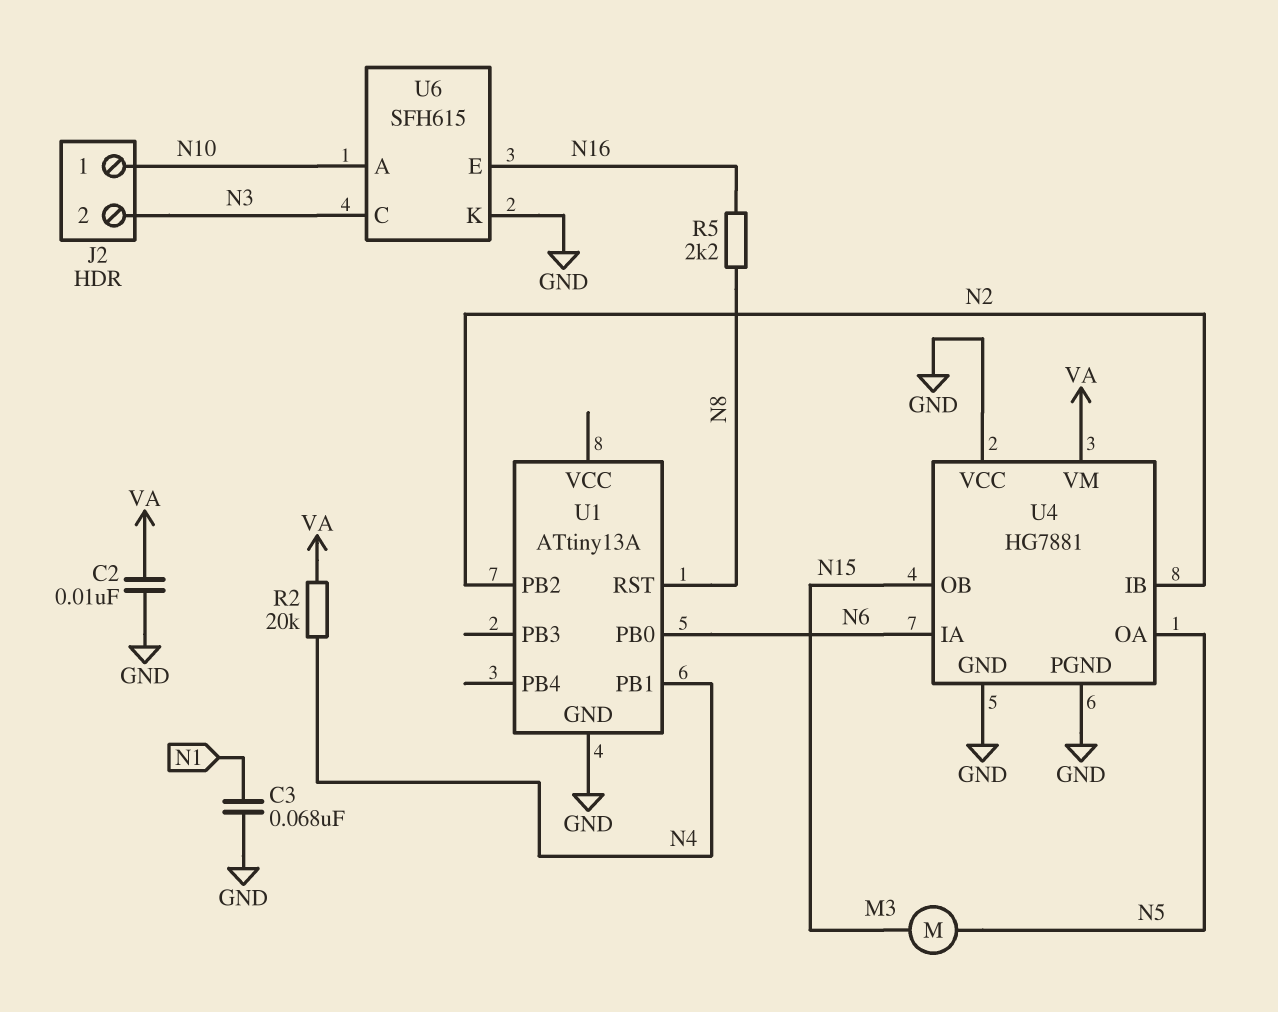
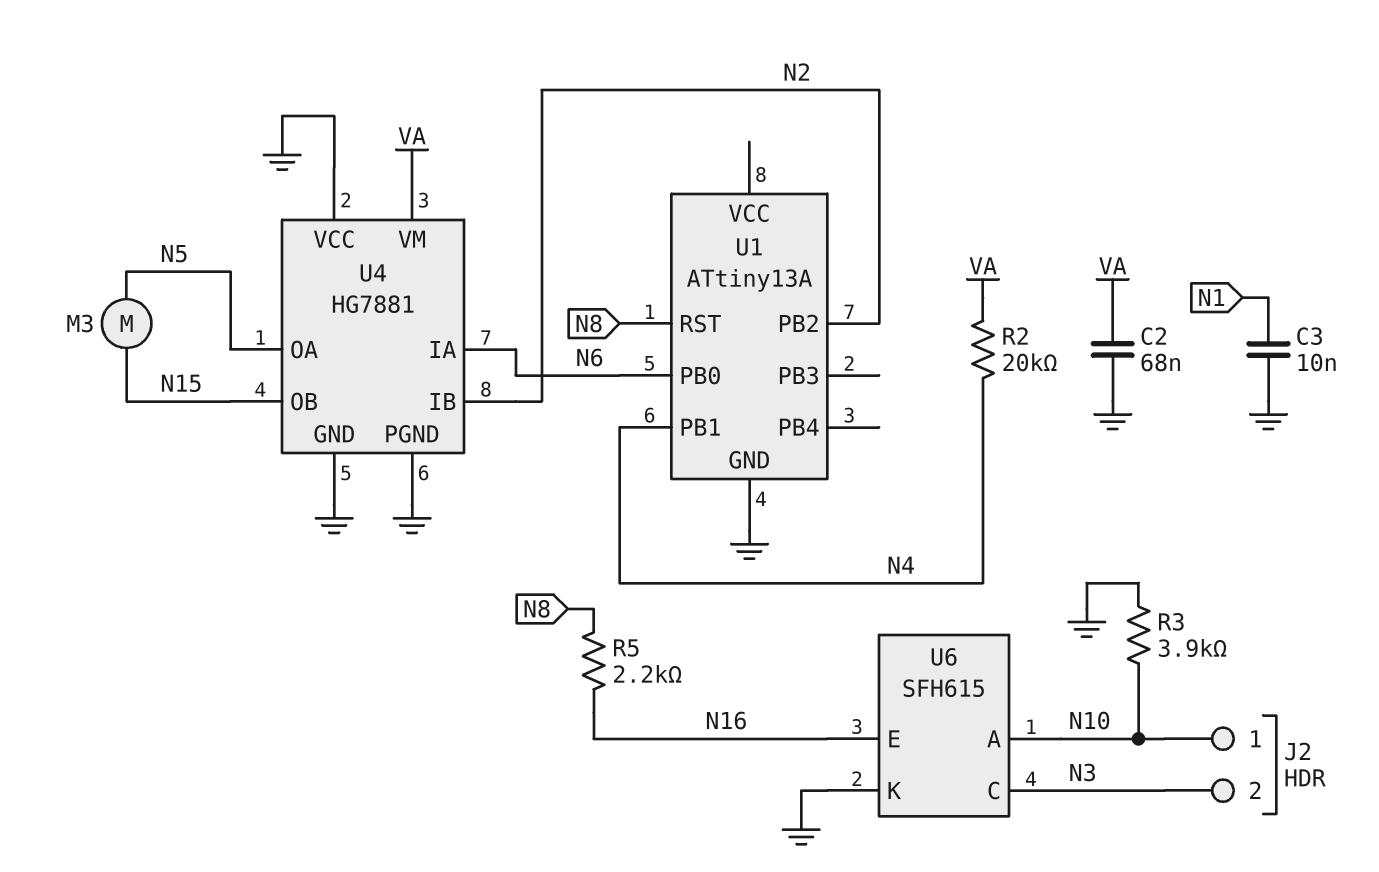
C2: 10nF (GND, VA) -> 68nF (GND, VA)
C3: 68nF (GND, N1) -> 10nF (GND, N1)
R3: none -> 3.9k (GND, N10)

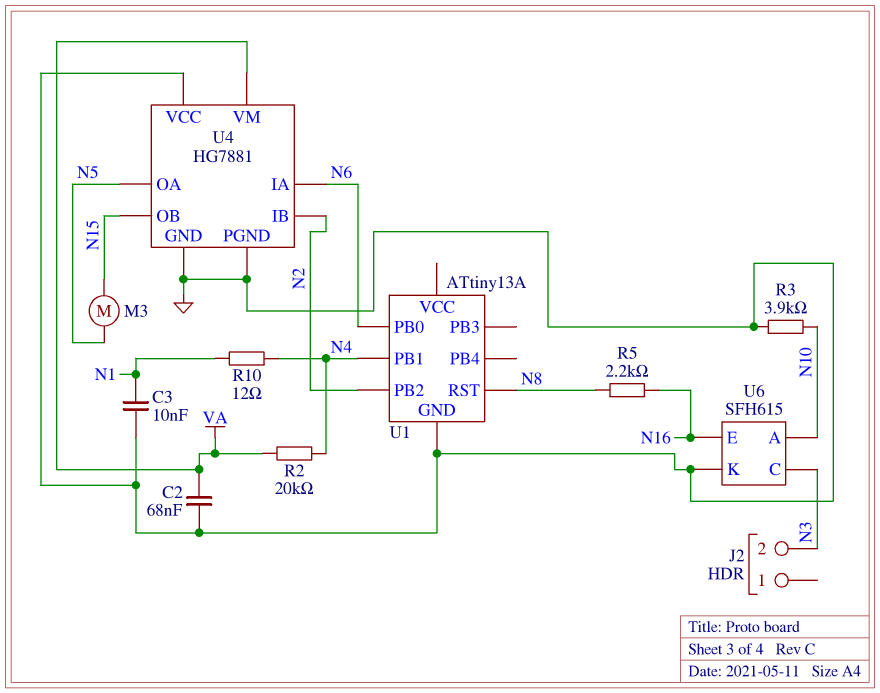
J2 pin 1: N10 -> none
R10: none -> 12 (N1, N4)

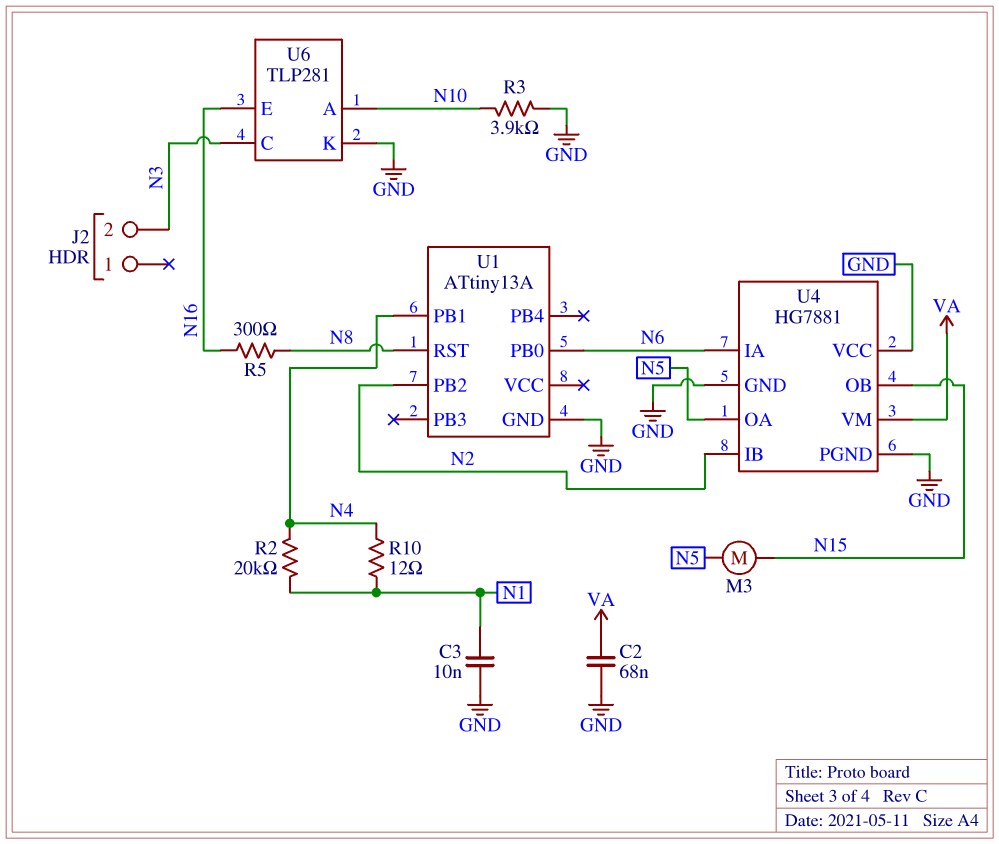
R2: 20k (N4, VA) -> 20k (N1, N4)
R5: 2.2k (N8, N16) -> 300 (N8, N16)
U6: SFH615 -> TLP281

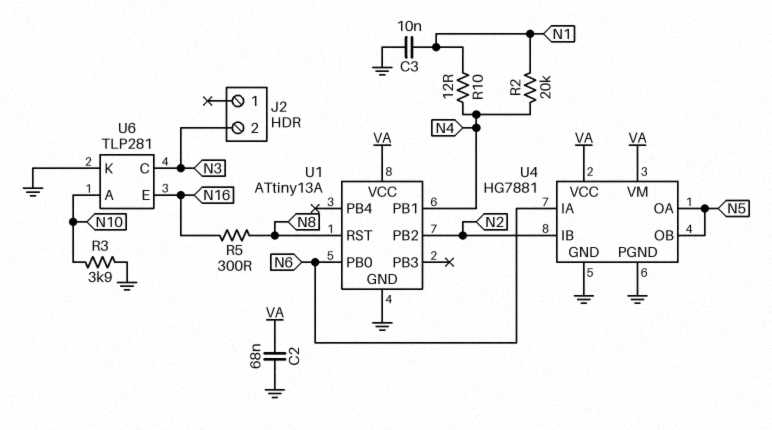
M3: motor (N5, N15) -> none
U1 pin VCC: none -> VA
U4 pin OB: N15 -> N5
U4 pin VCC: GND -> VA

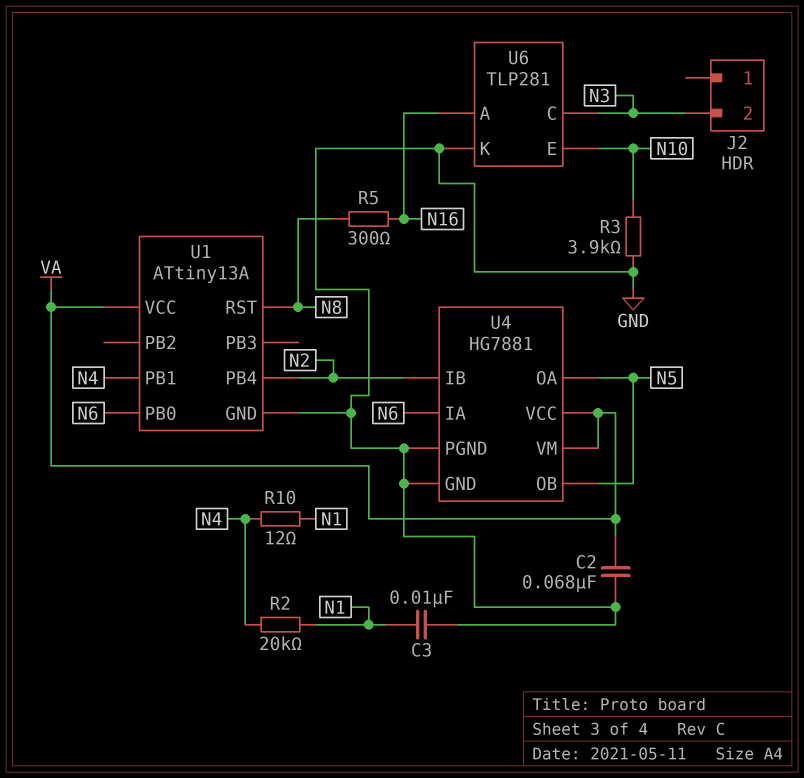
U1 pin PB2: N2 -> none
U1 pin PB4: none -> N2
U6 pin A: N10 -> N16
U6 pin E: N16 -> N10

